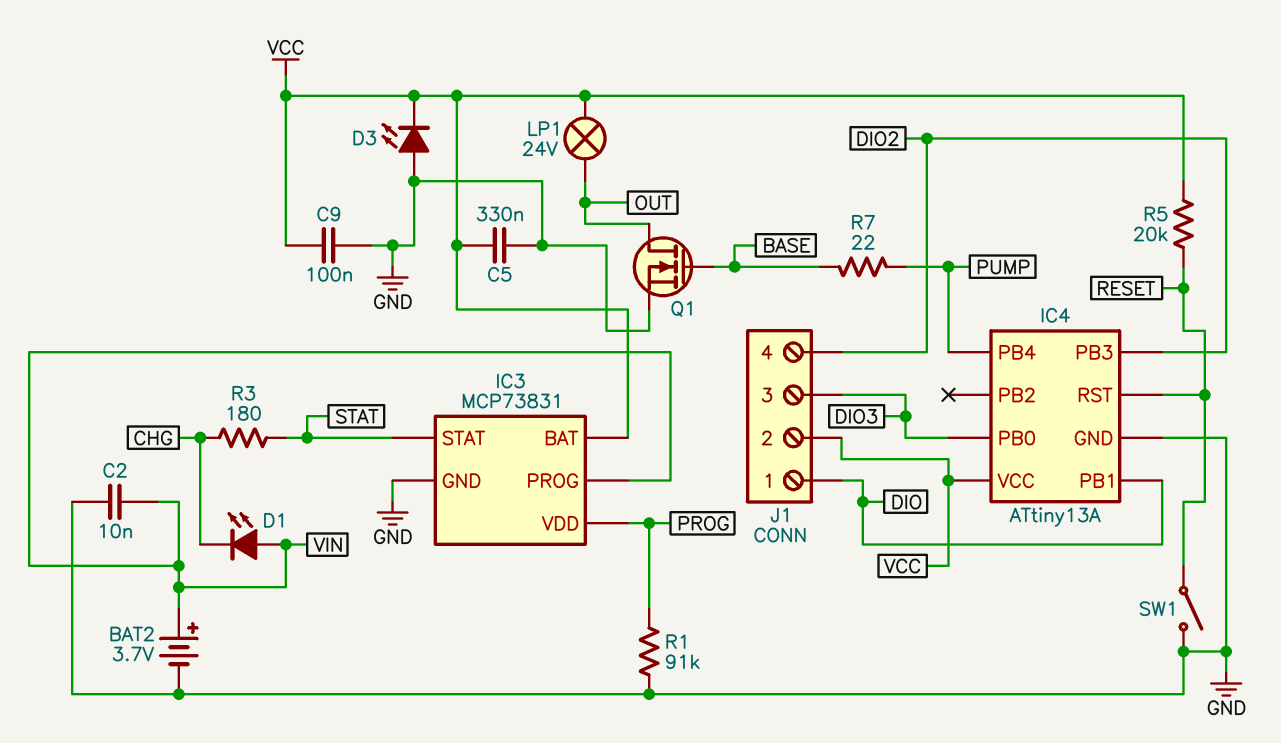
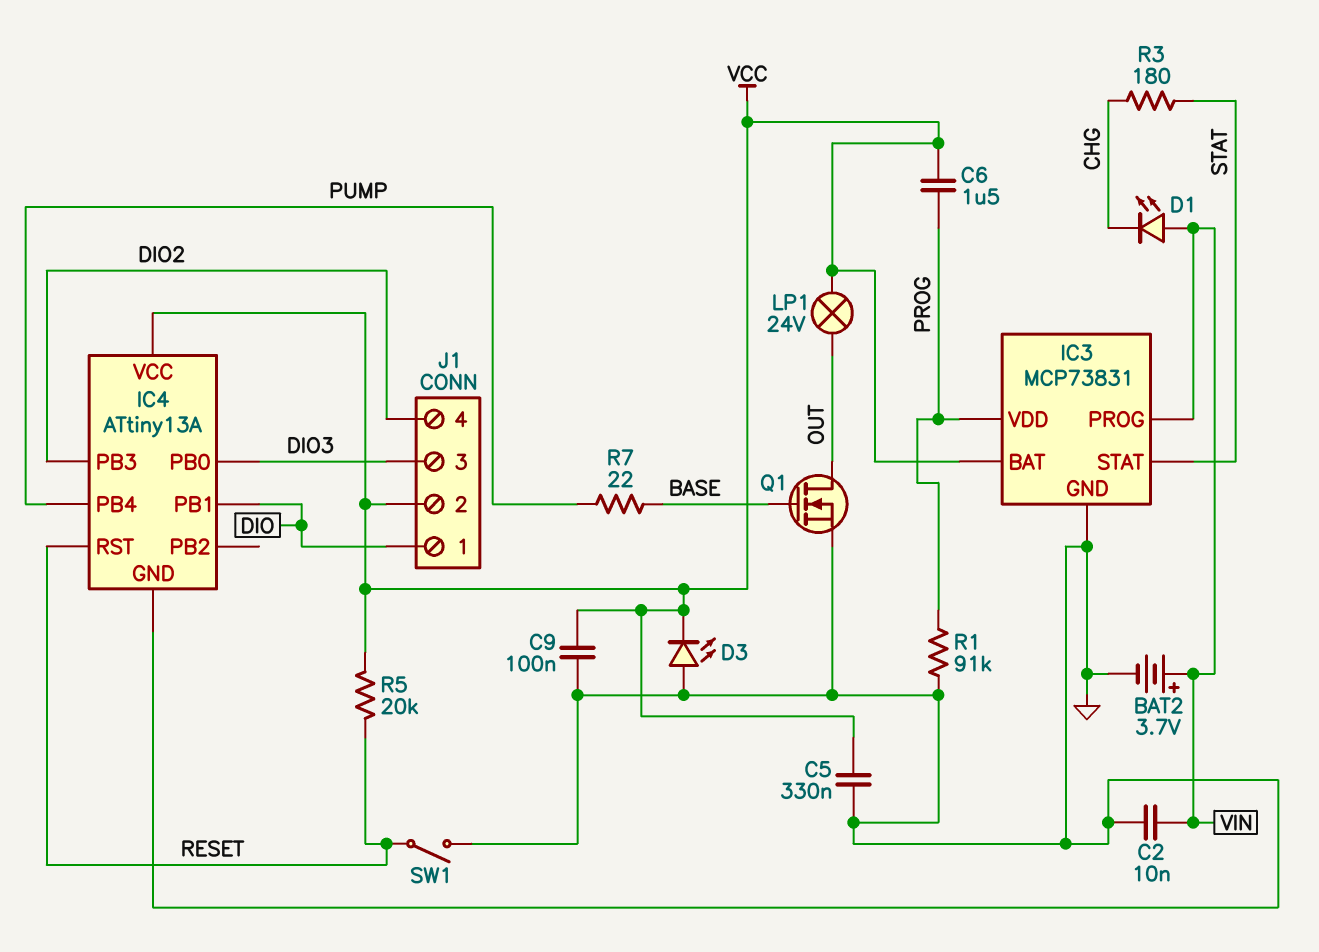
C6: none -> 1.5uF (PROG, VCC)

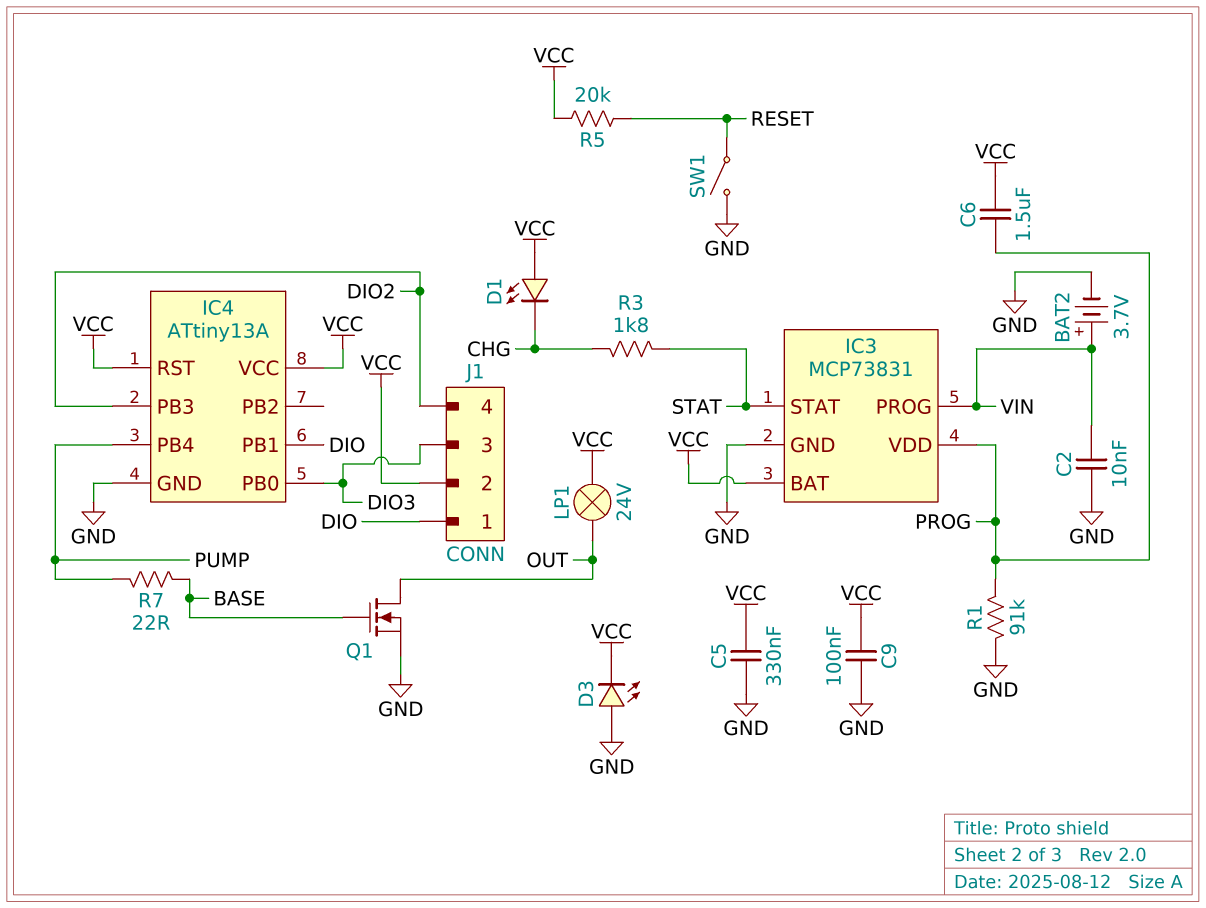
D1: LED (A VIN, K CHG) -> LED (A VCC, K CHG)
IC4 pin RST: RESET -> VCC
R3: 180 (CHG, STAT) -> 1.8k (CHG, STAT)

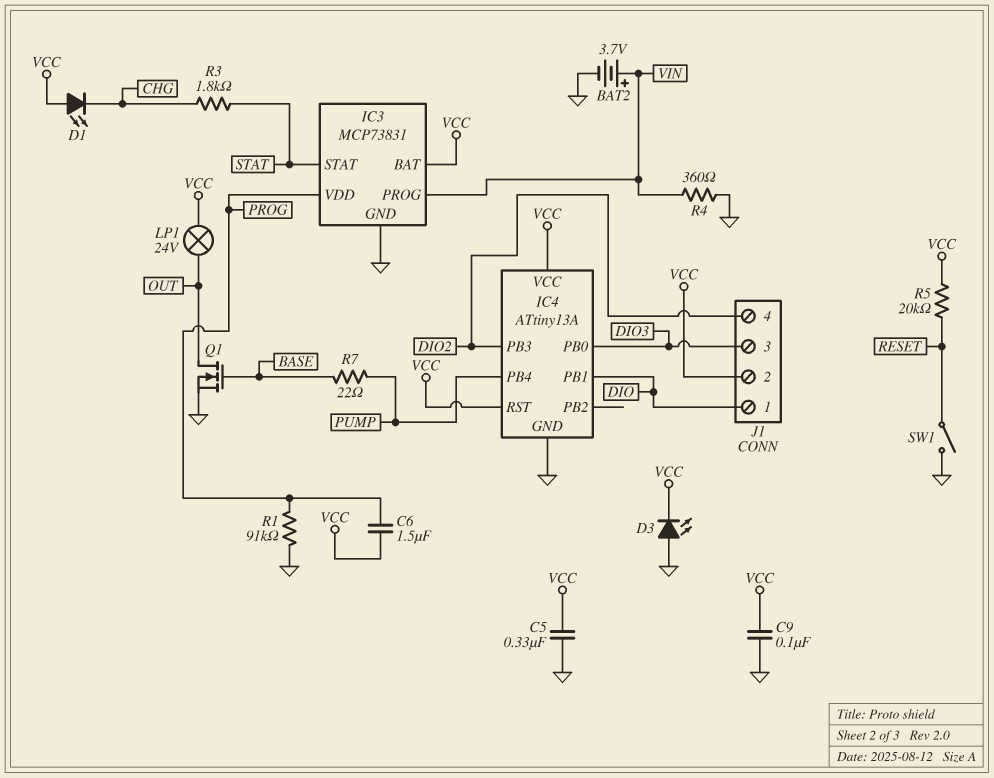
C2: 10nF (GND, VIN) -> none
R4: none -> 360 (GND, VIN)

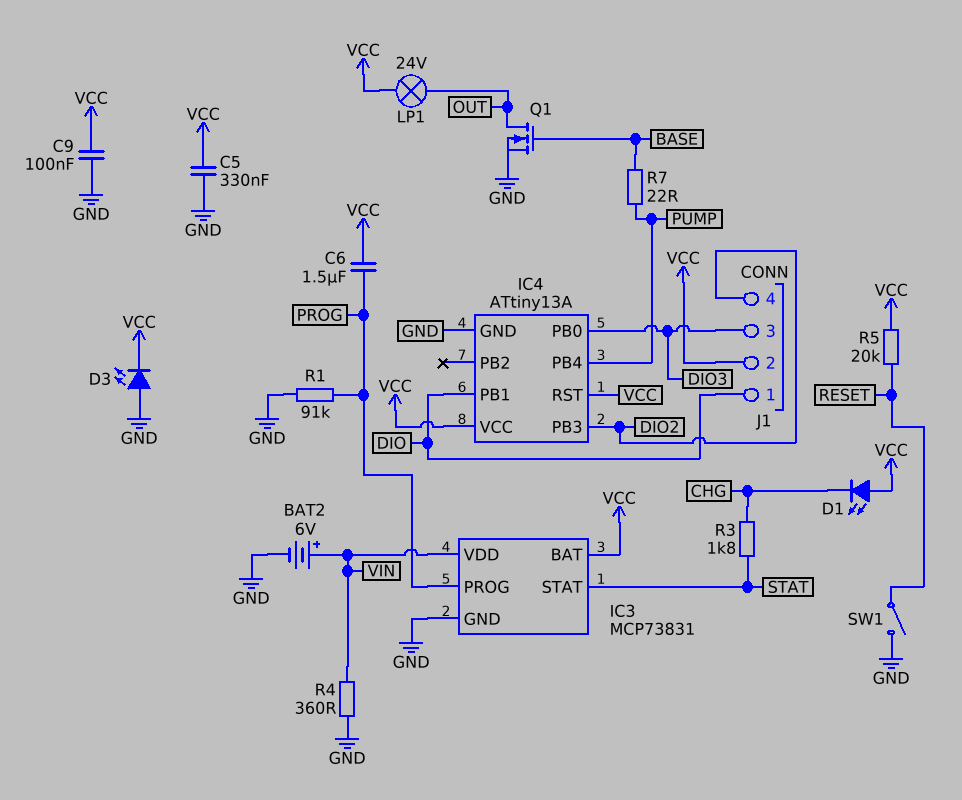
BAT2: 3.7V (plus VIN, minus GND) -> 6V (plus VIN, minus GND)
IC3 pin PROG: VIN -> PROG
IC3 pin VDD: PROG -> VIN

